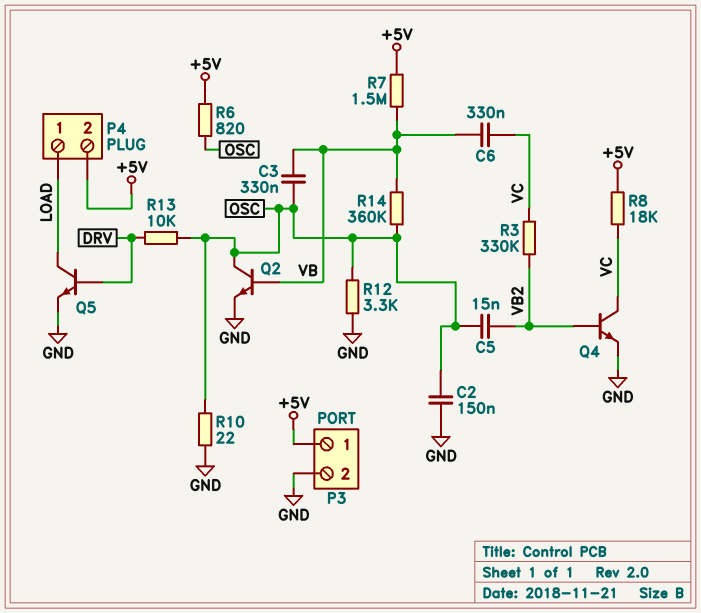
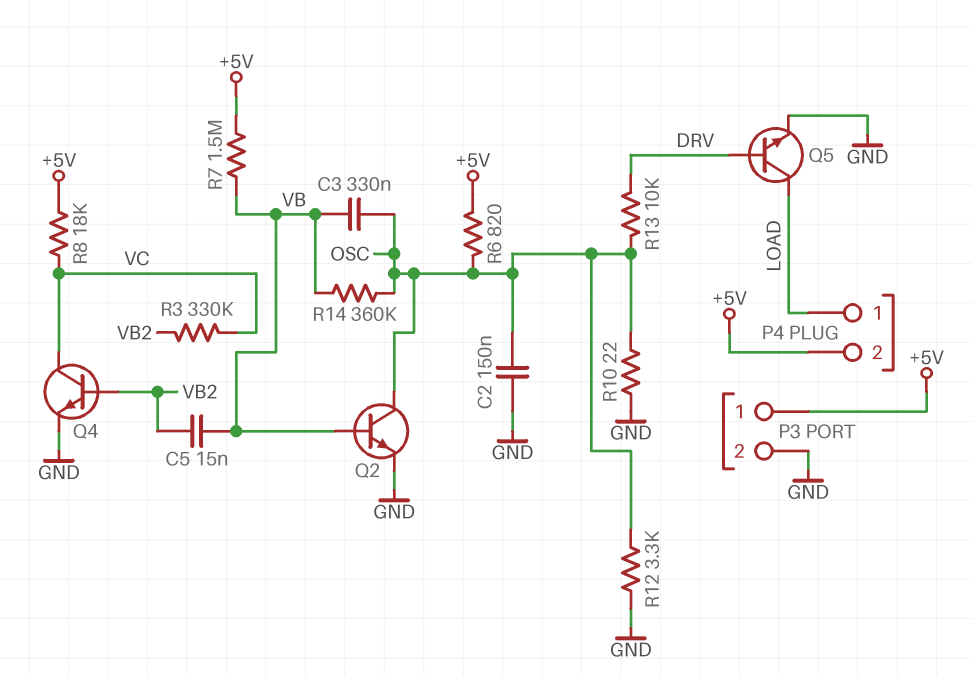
C5: 15nF (OSC, VB2) -> 15nF (VB, VB2)
C6: 330nF (VB, VC) -> none

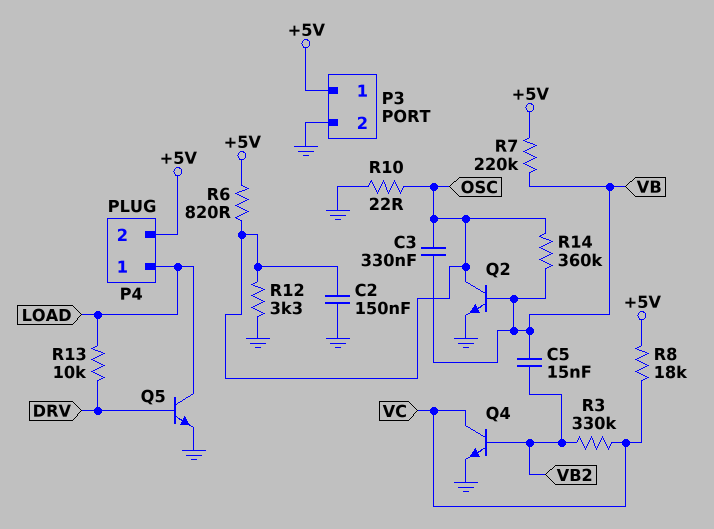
R7: 1.5M (+5V, VB) -> 220k (+5V, VB)
R13: 10k (DRV, OSC) -> 10k (DRV, LOAD)

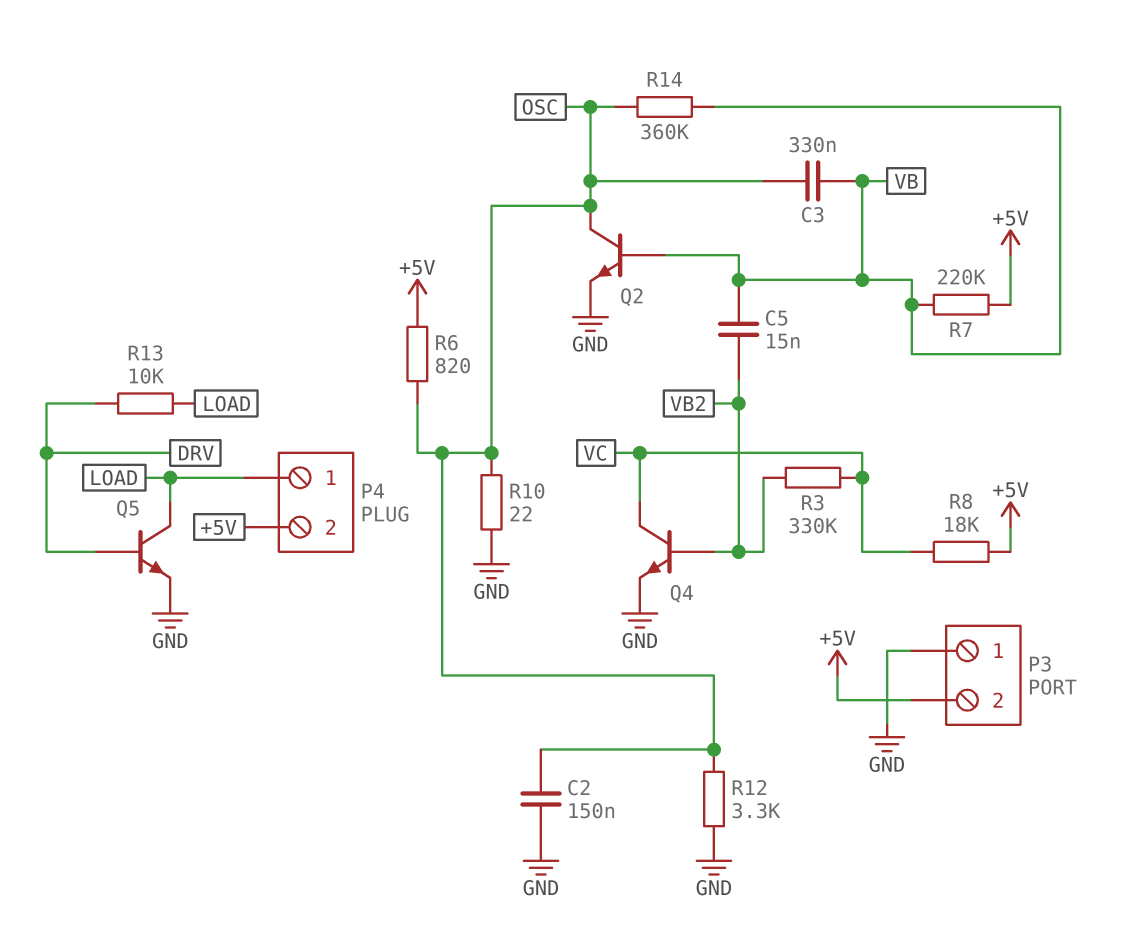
P3 pin 1: +5V -> GND
P3 pin 2: GND -> +5V

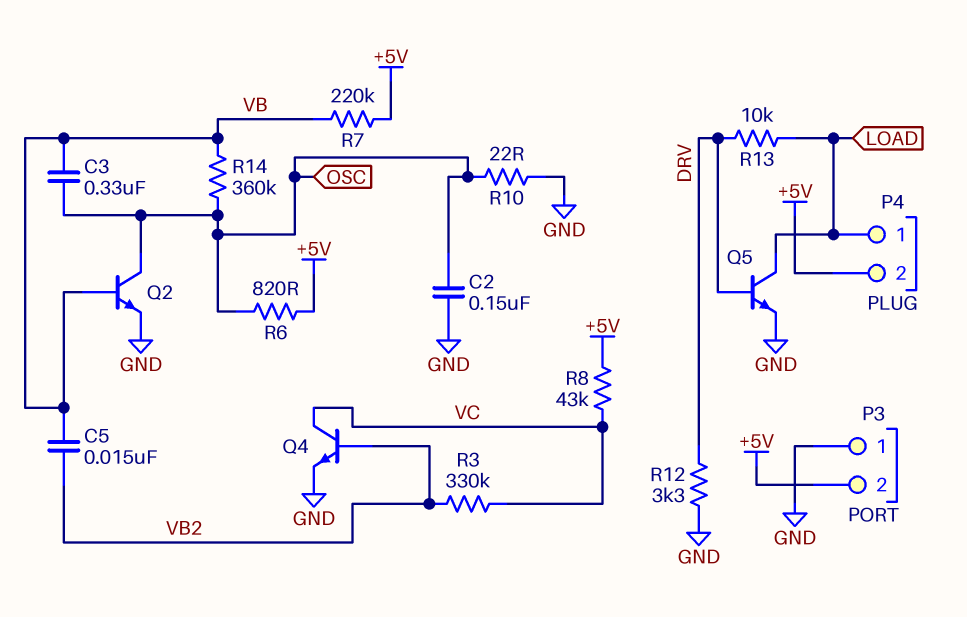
R8: 18k (+5V, VC) -> 43k (+5V, VC)
R12: 3.3k (GND, OSC) -> 3.3k (DRV, GND)

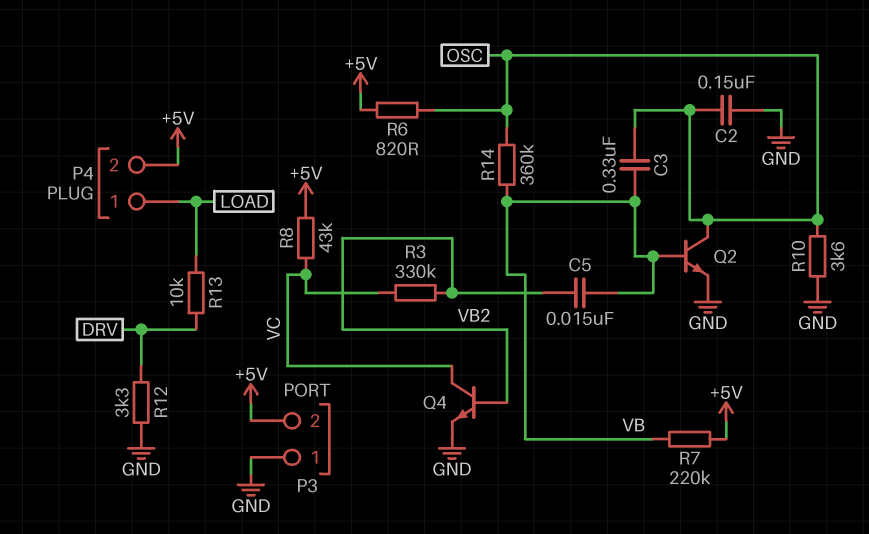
Q5: NPN (B DRV, C LOAD, E GND) -> none
R10: 22 (GND, OSC) -> 3.6k (GND, OSC)

